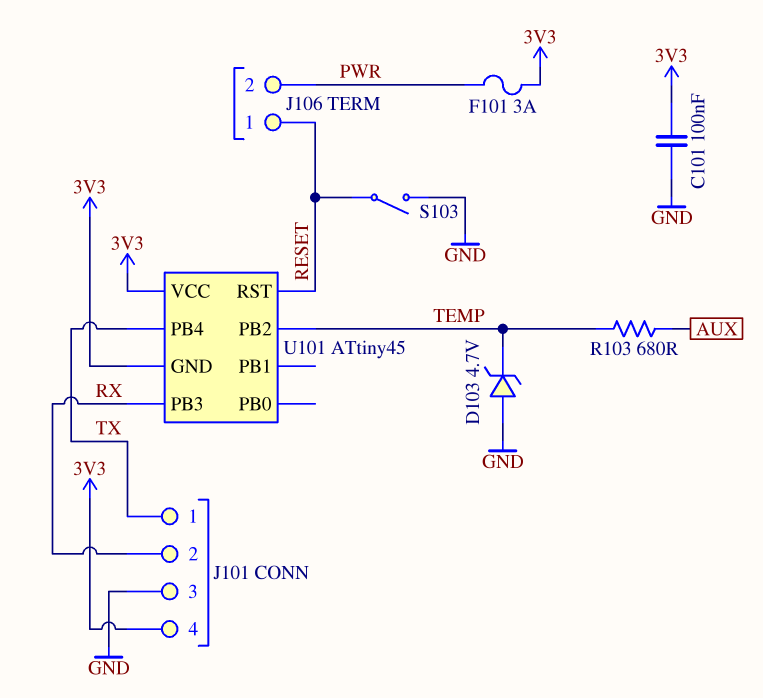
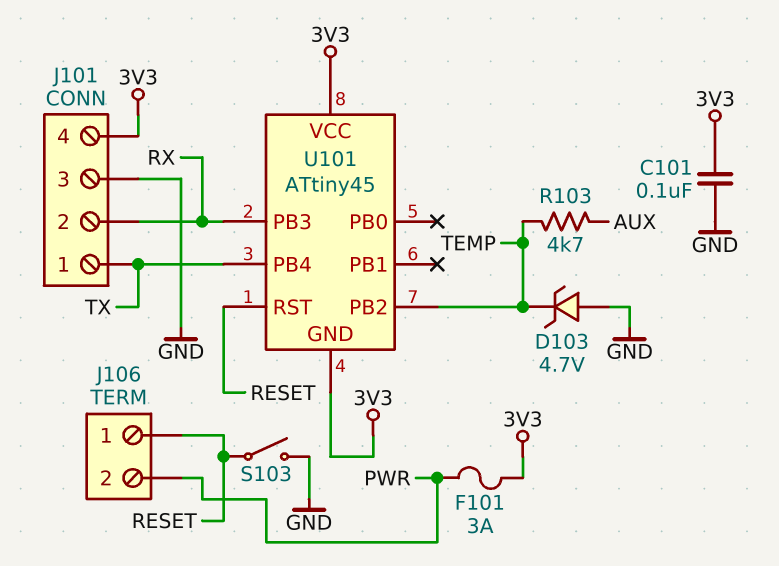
R103: 680 (AUX, TEMP) -> 4.7k (AUX, TEMP)

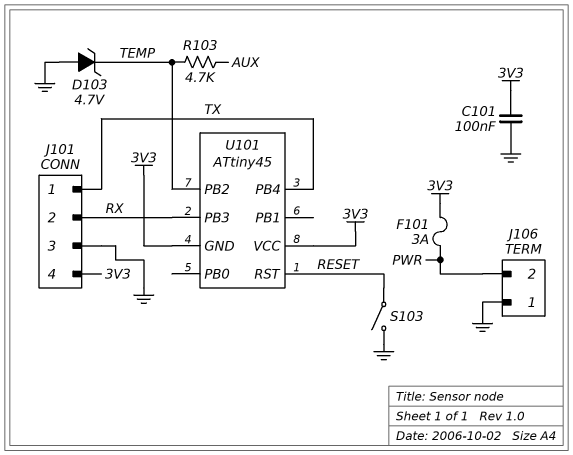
J106 pin 1: RESET -> GND

